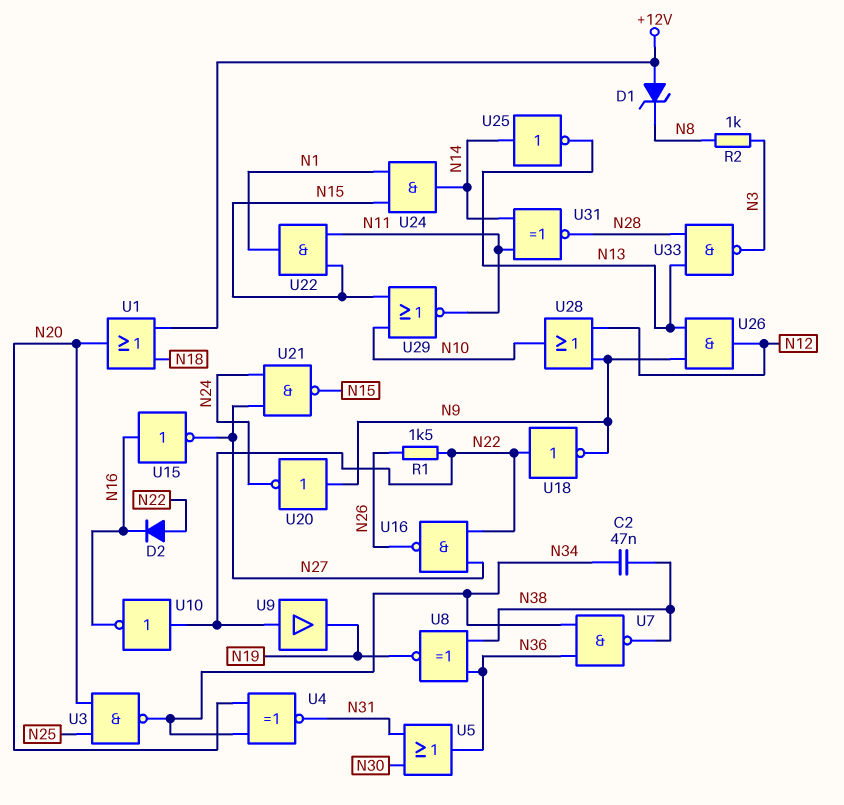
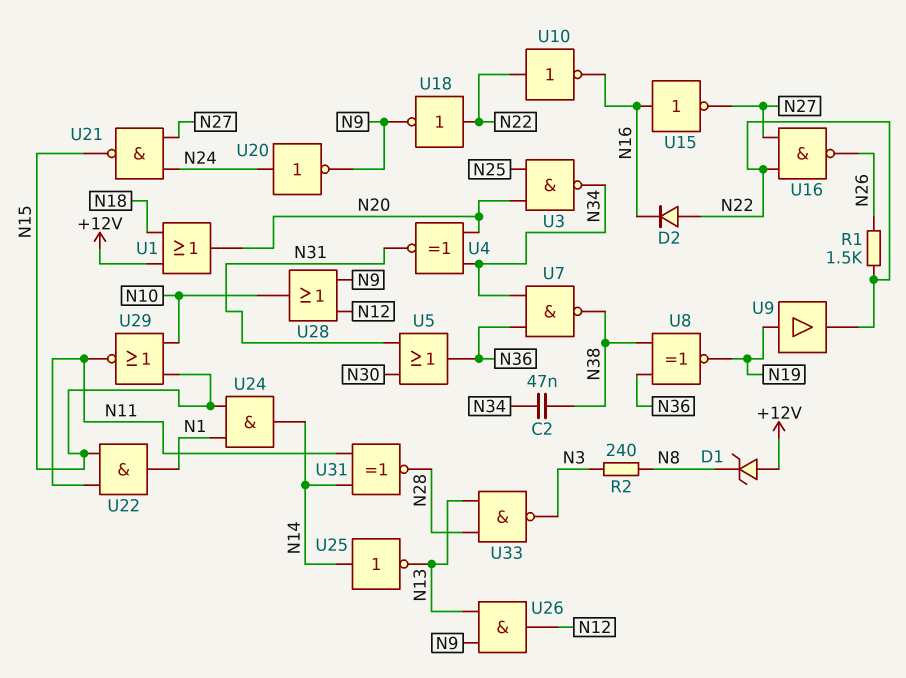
R2: 1k (N3, N8) -> 240 (N3, N8)
U9: buffer (in N22, out N19) -> buffer (in N19, out N22)
U20: NOT (in N9, out N24) -> NOT (in N24, out N9)

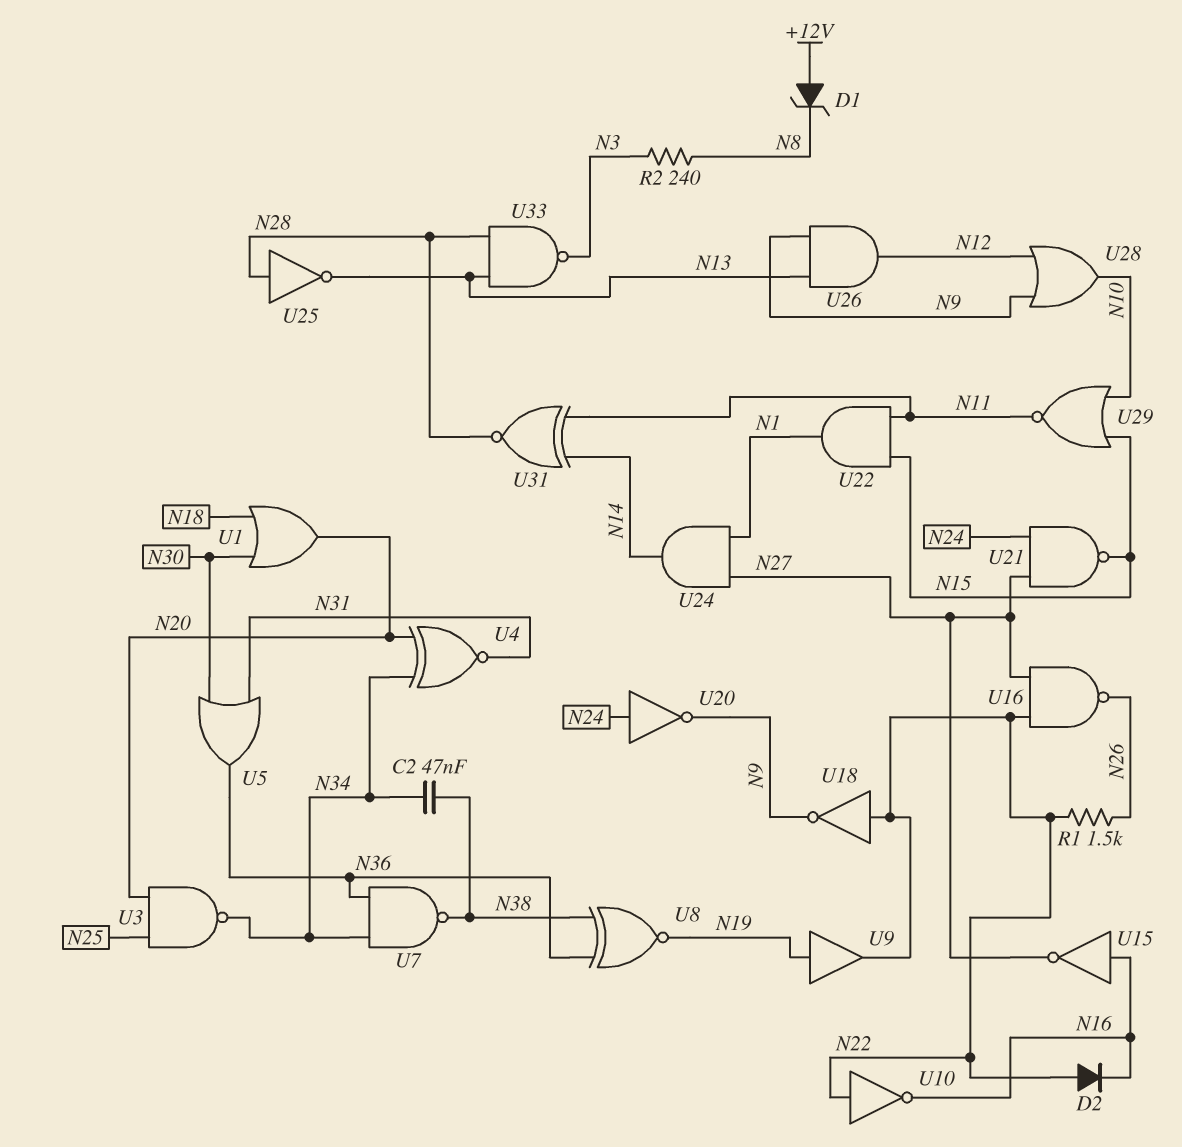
U1: OR (in +12V, in N18, out N20) -> OR (in N18, in N30, out N20)
U24: AND (in N1, in N15, out N14) -> AND (in N1, in N27, out N14)
U25: NOT (in N14, out N13) -> NOT (in N28, out N13)

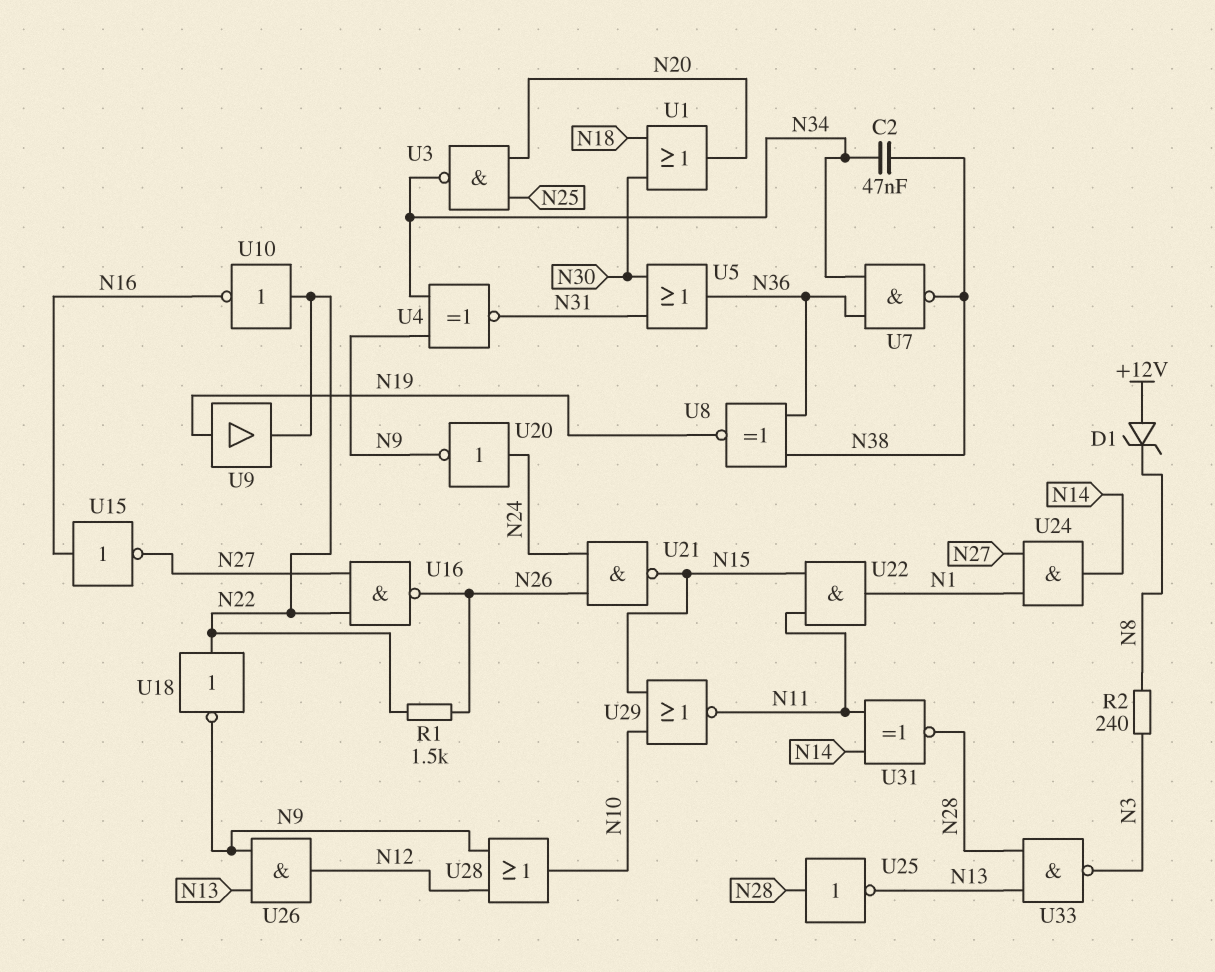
D2: diode (A N22, K N16) -> none
U4: XNOR (in N20, in N34, out N31) -> XNOR (in N9, in N34, out N31)
U21: NAND (in N24, in N27, out N15) -> NAND (in N24, in N26, out N15)

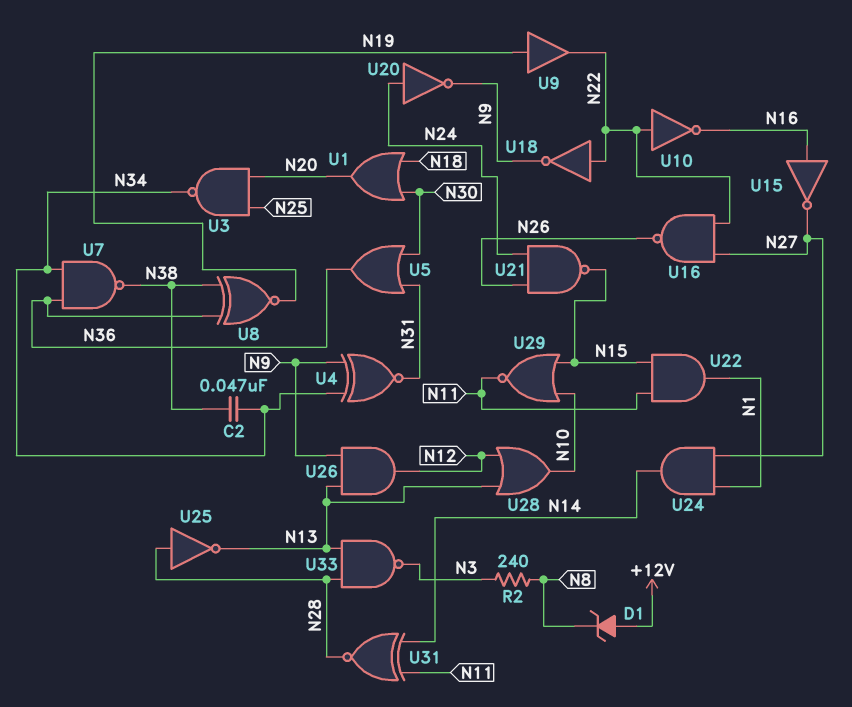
R1: 1.5k (N22, N26) -> none
U28: OR (in N9, in N12, out N10) -> OR (in N12, in N13, out N10)

